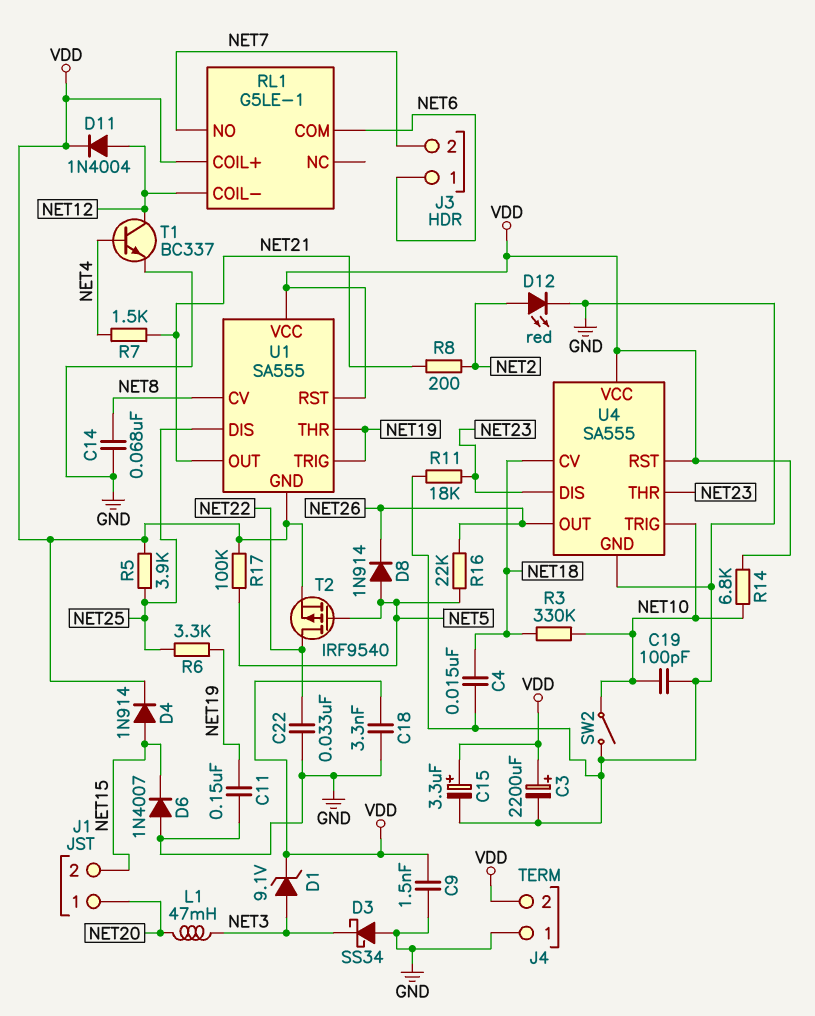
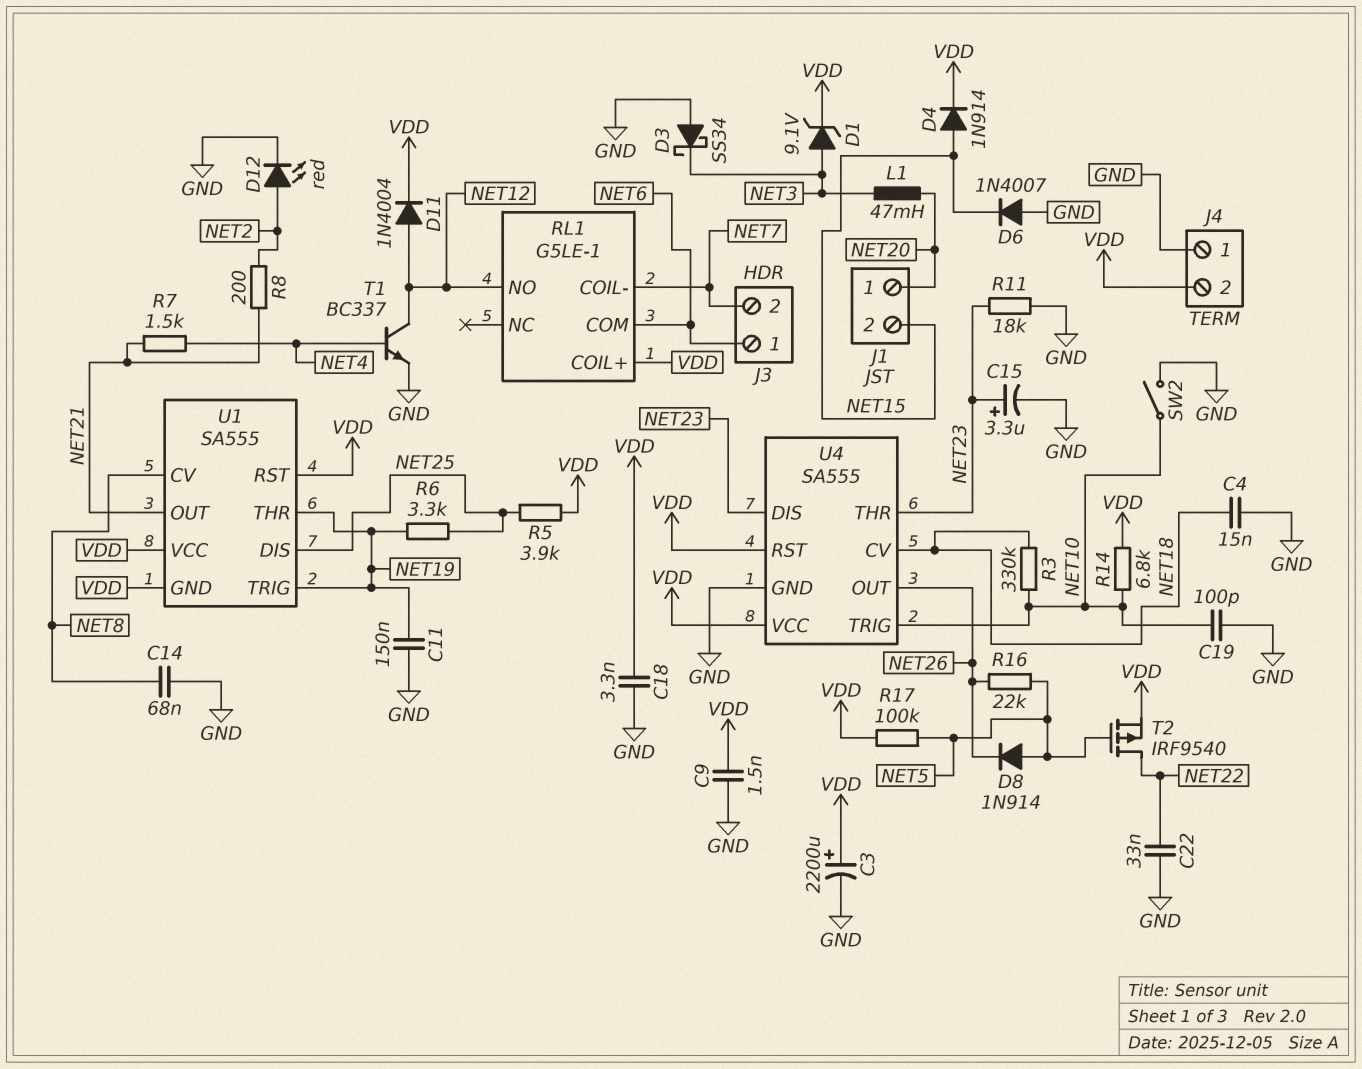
C15: 3.3uF (plus VDD, minus GND) -> 3.3uF (plus NET23, minus GND)
RL1 pin COIL-: NET12 -> NET7
RL1 pin NO: NET7 -> NET12

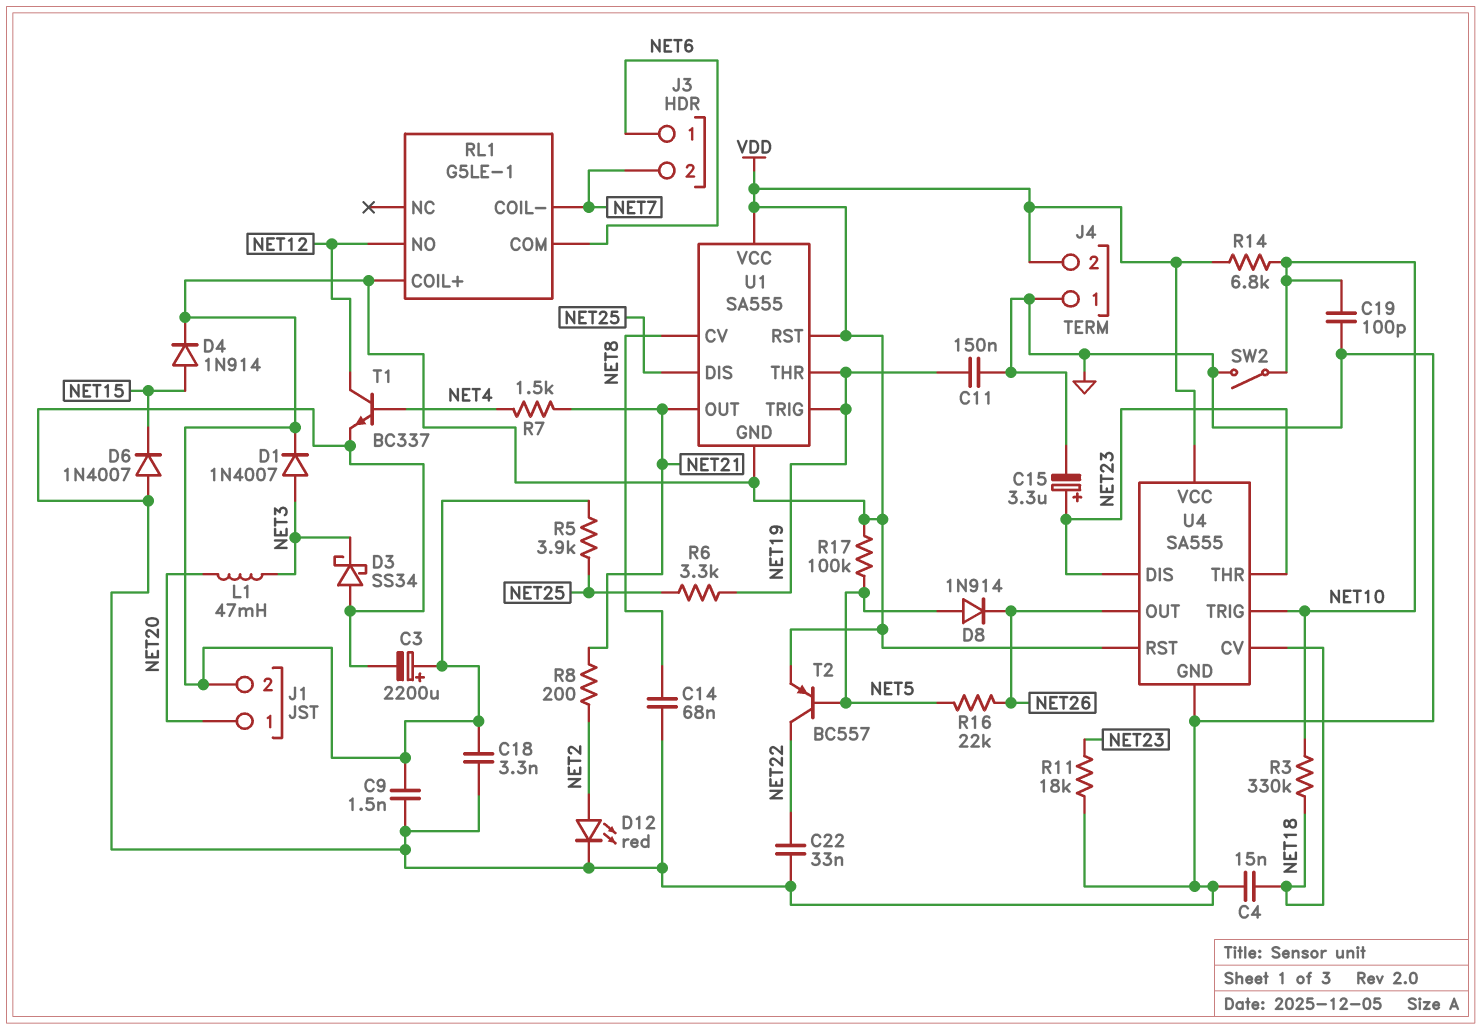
D1: zener 9.1V (A NET3, K VDD) -> diode 1N4007 (A NET3, K VDD)
D11: diode 1N4004 (A NET12, K VDD) -> none
J1 pin 2: NET15 -> VDD
T2: PMOS IRF9540 (G NET5, D NET22, S VDD) -> PNP BC557 (B NET5, C NET22, E VDD)

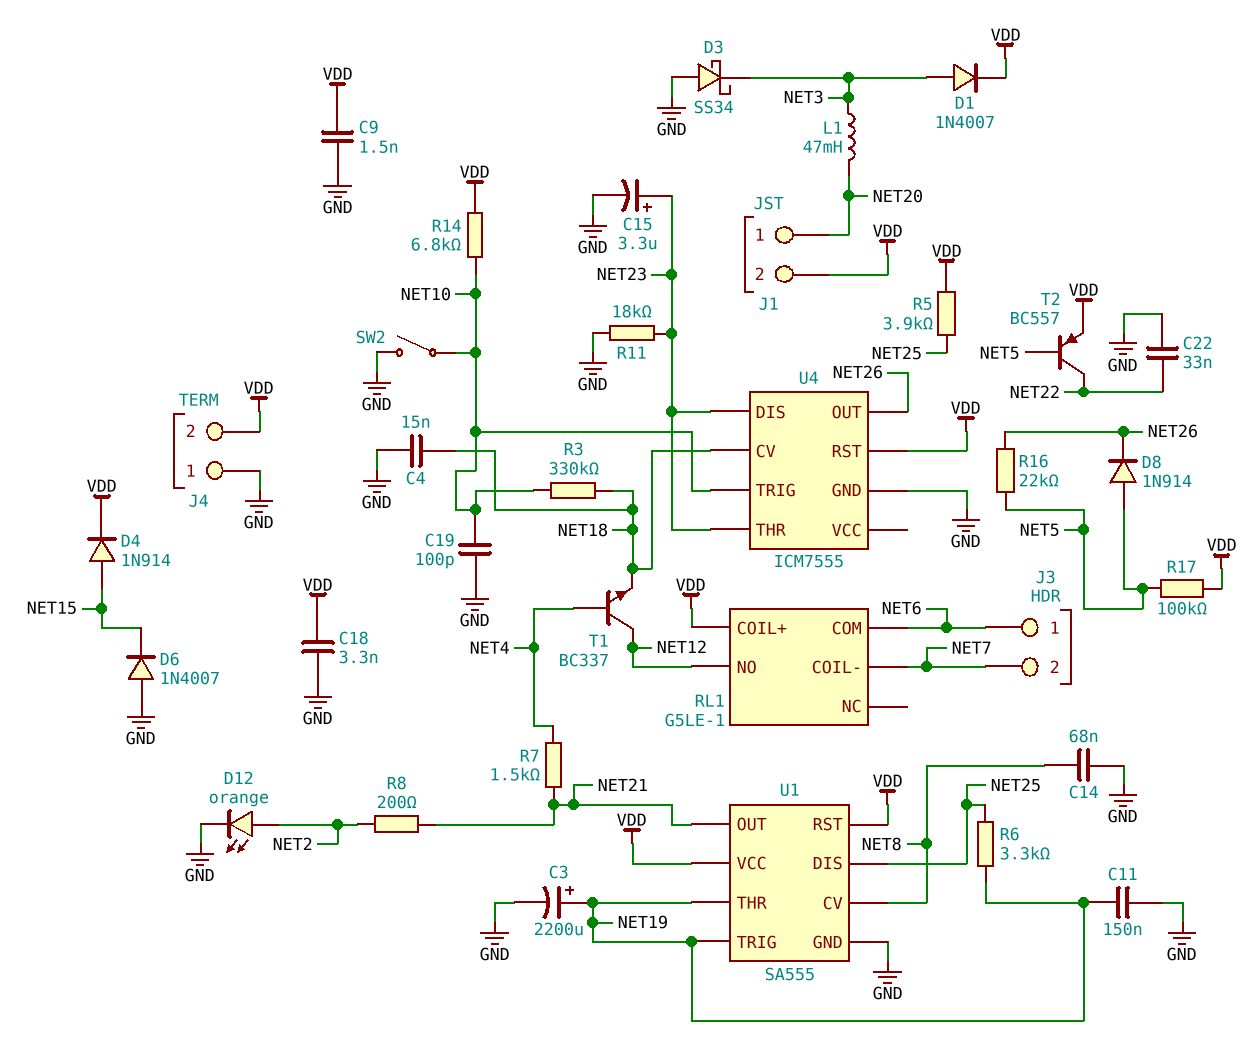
C3: 2200uF (plus VDD, minus GND) -> 2200uF (plus NET19, minus GND)
D12: LED red (A NET2, K GND) -> LED orange (A NET2, K GND)
T1: NPN BC337 (B NET4, C NET12, E GND) -> NPN BC337 (B NET4, C NET12, E NET18)
U1 pin GND: VDD -> GND
U4: SA555 -> ICM7555
U4 pin VCC: VDD -> none

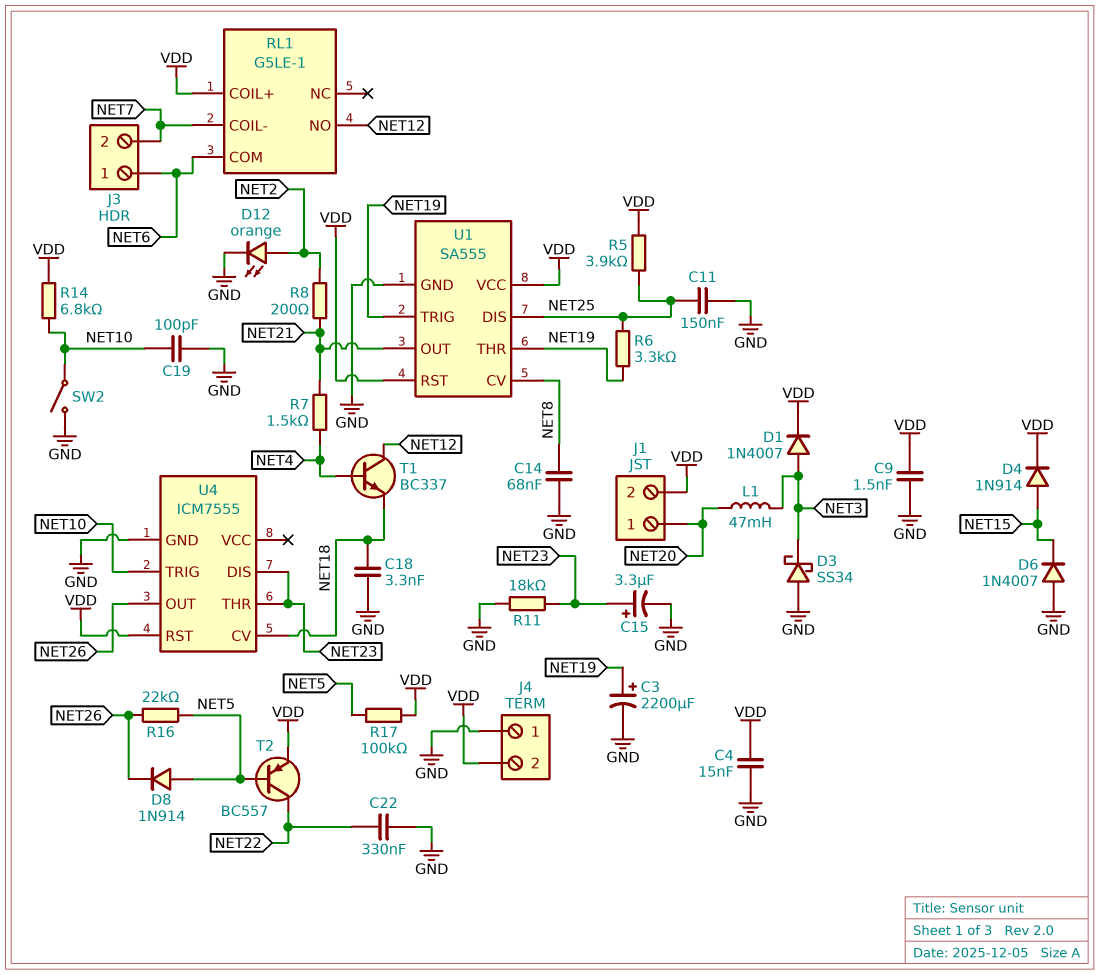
C4: 15nF (GND, NET18) -> 15nF (GND, VDD)
C11: 150nF (GND, NET19) -> 150nF (GND, NET25)
C18: 3.3nF (GND, VDD) -> 3.3nF (GND, NET18)
C22: 33nF (GND, NET22) -> 330nF (GND, NET22)
R3: 330k (NET10, NET18) -> none

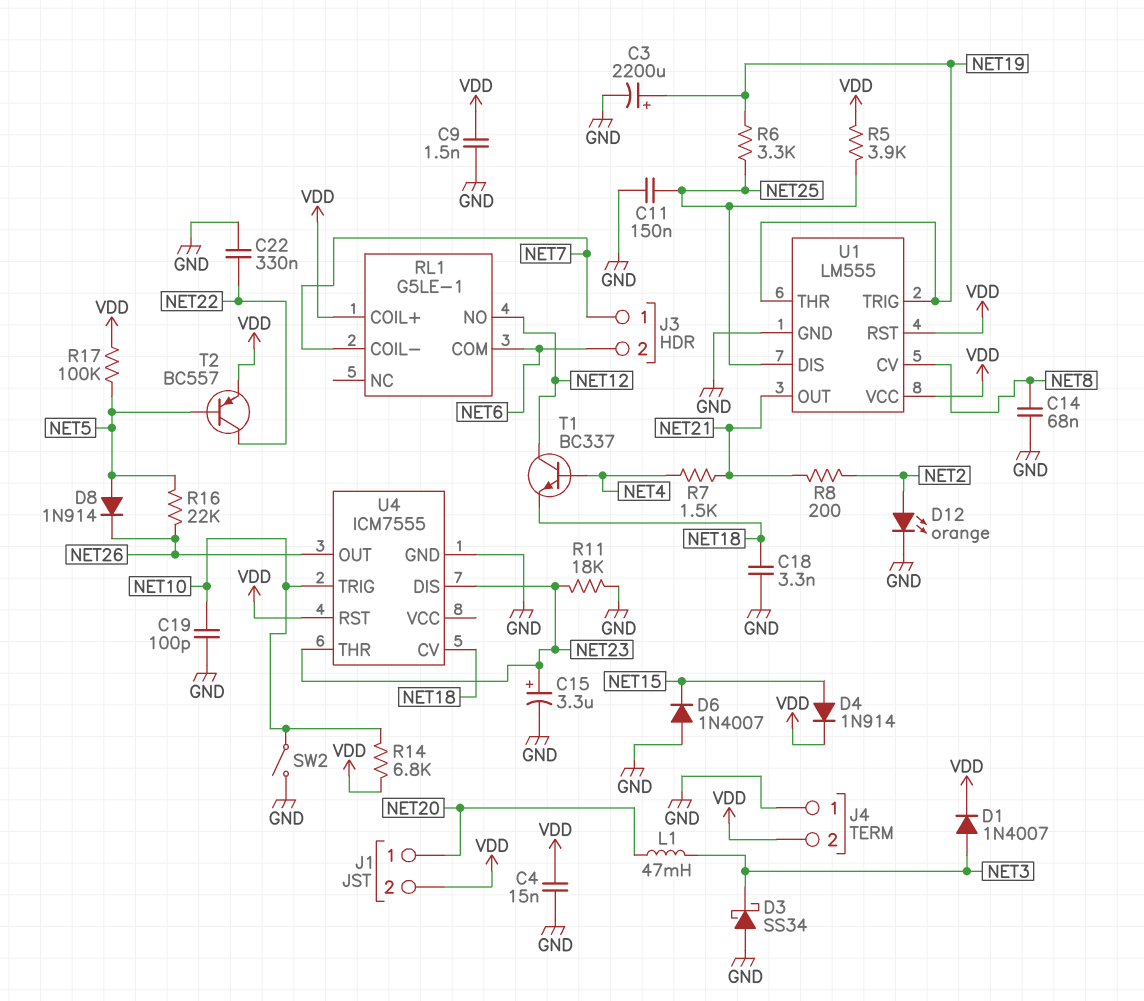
J3 pin 1: NET6 -> NET7
J3 pin 2: NET7 -> NET6
U1: SA555 -> LM555

